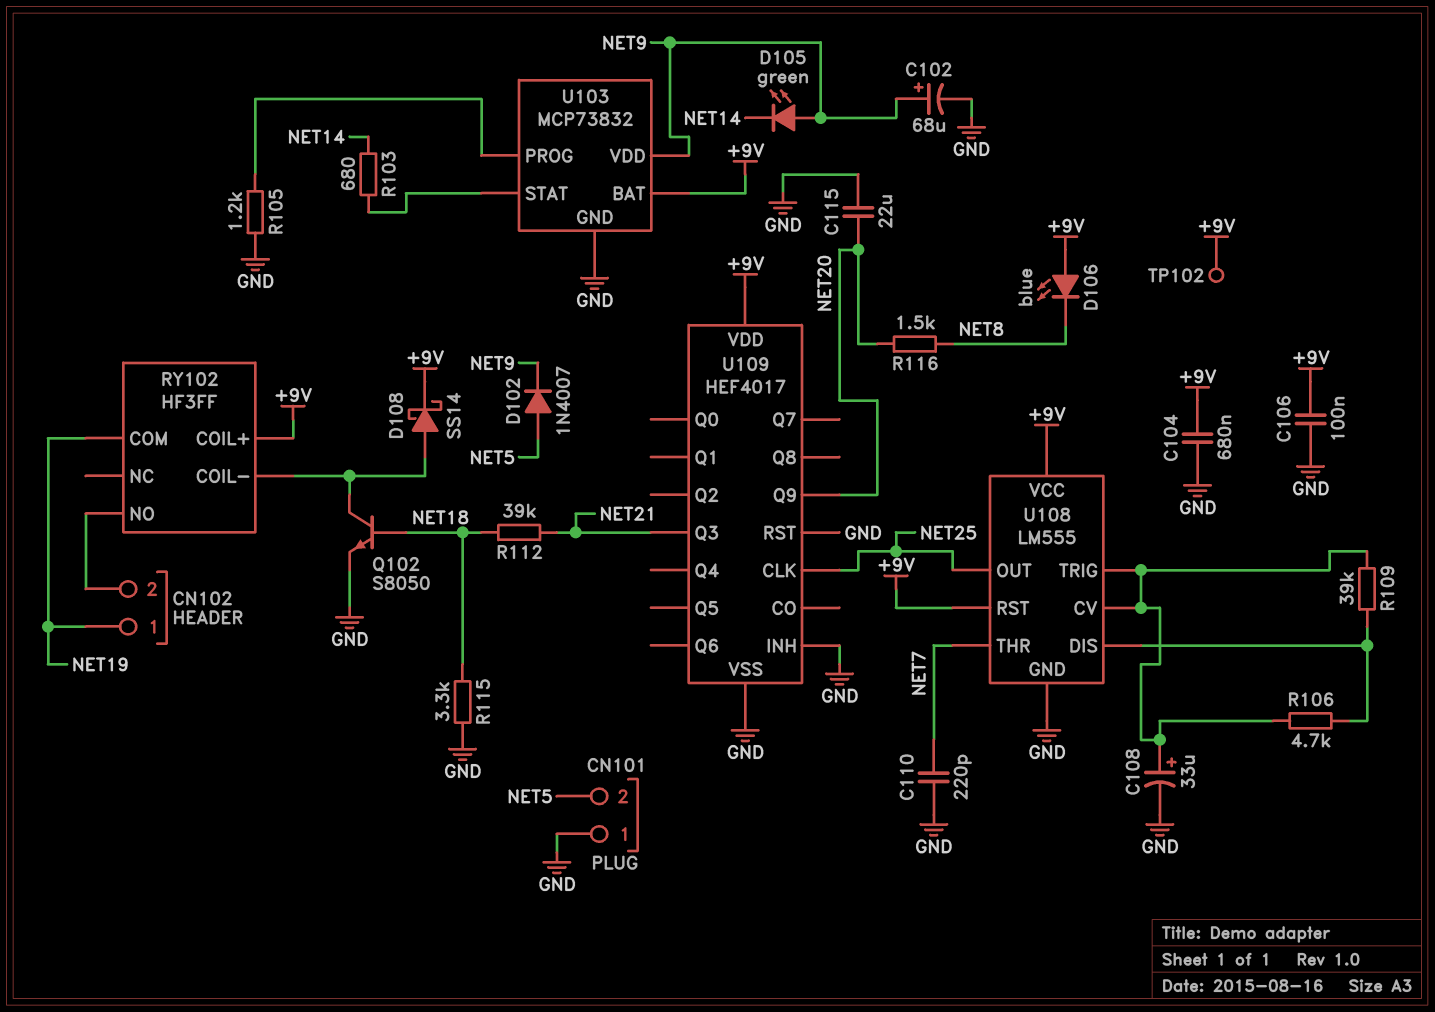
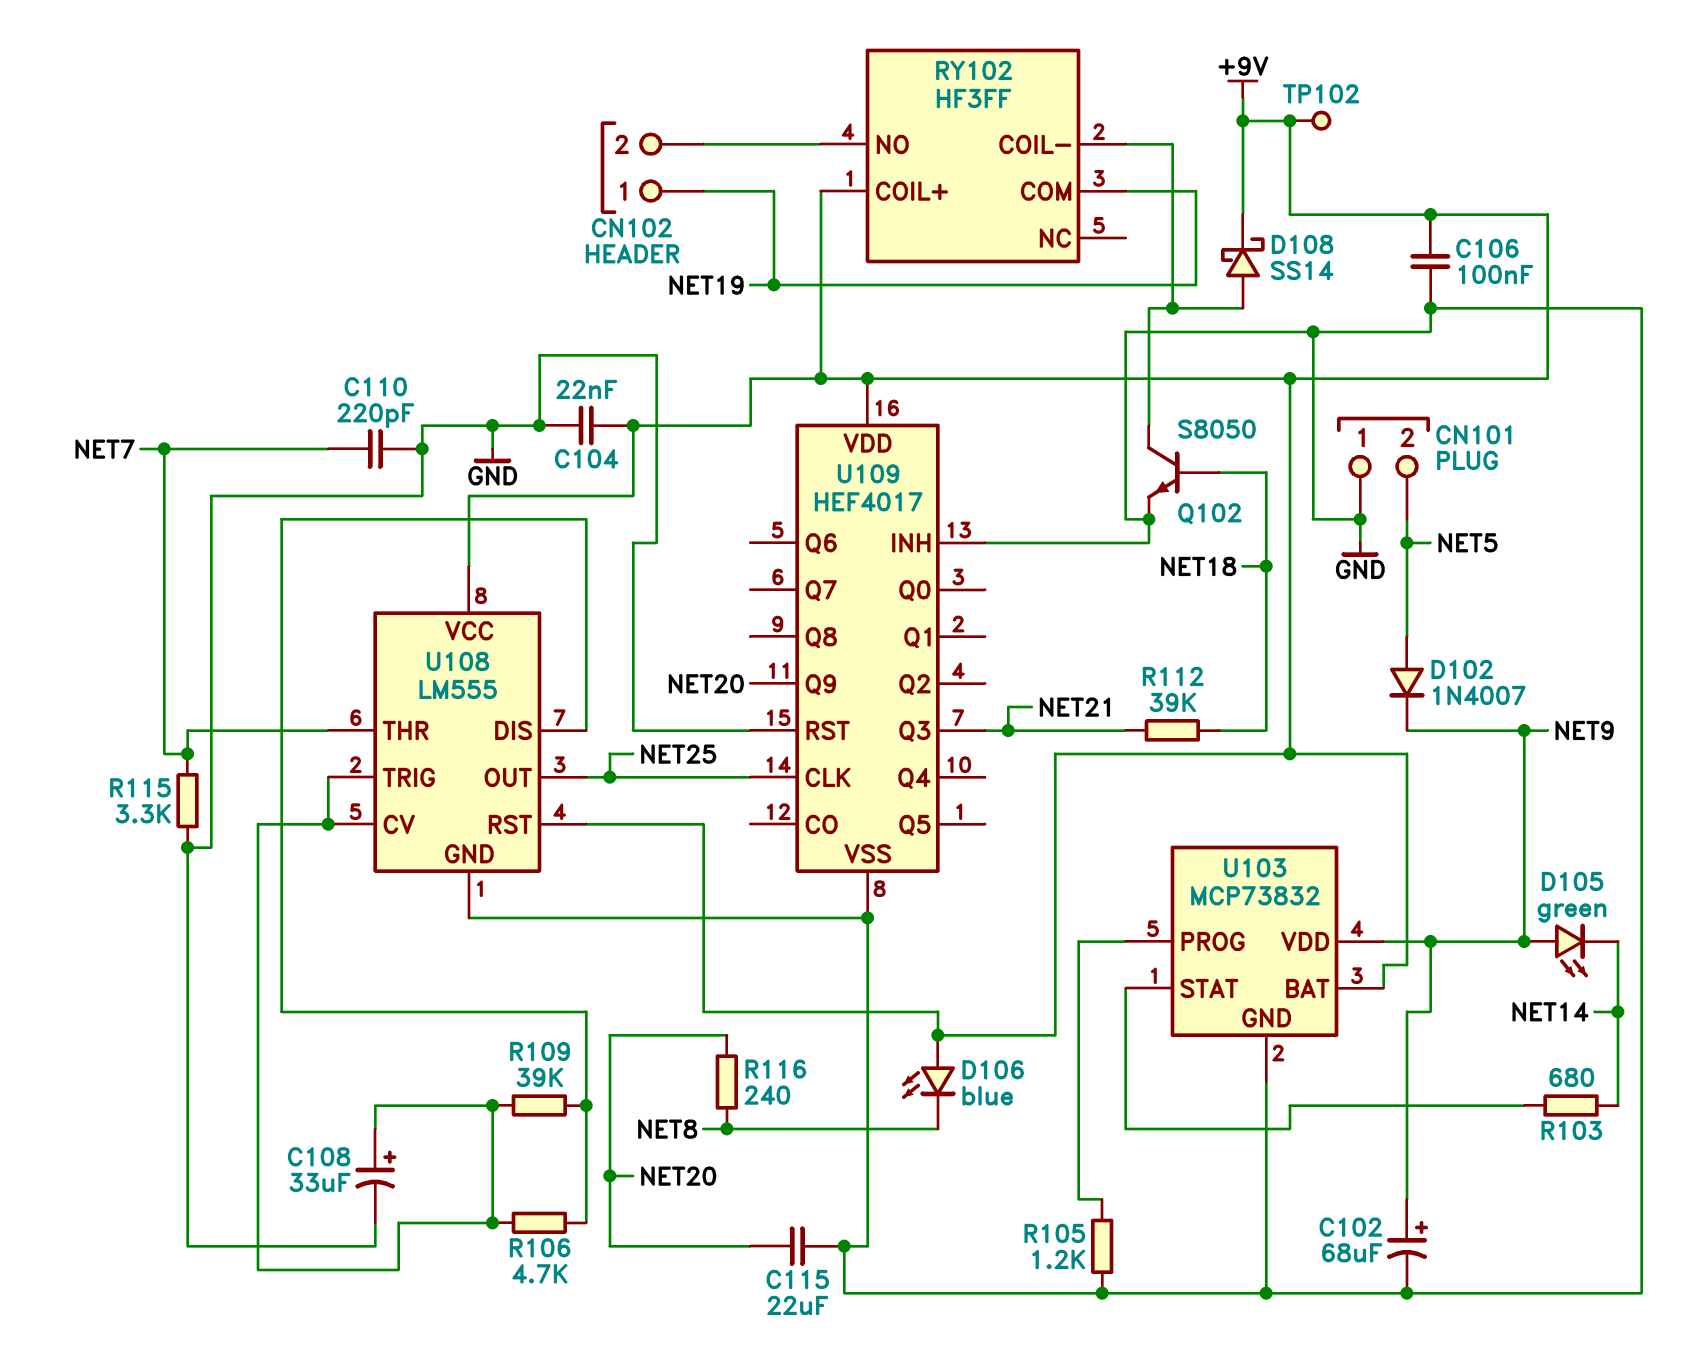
C104: 680nF (+9V, GND) -> 22nF (+9V, GND)
R115: 3.3k (GND, NET18) -> 3.3k (GND, NET7)
R116: 1.5k (NET8, NET20) -> 240 (NET8, NET20)

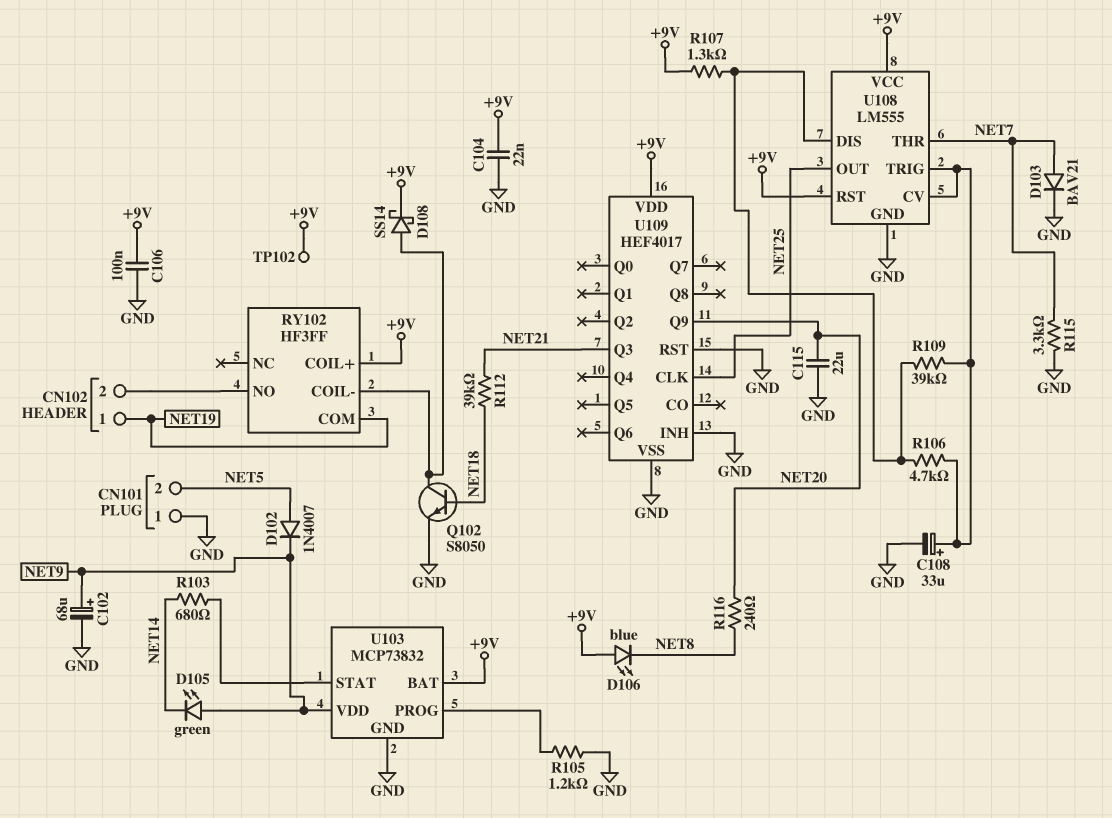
C110: 220pF (GND, NET7) -> none
D103: none -> diode BAV21 (A NET7, K GND)
R107: none -> 1.3k (+9V, U108/DIS)

